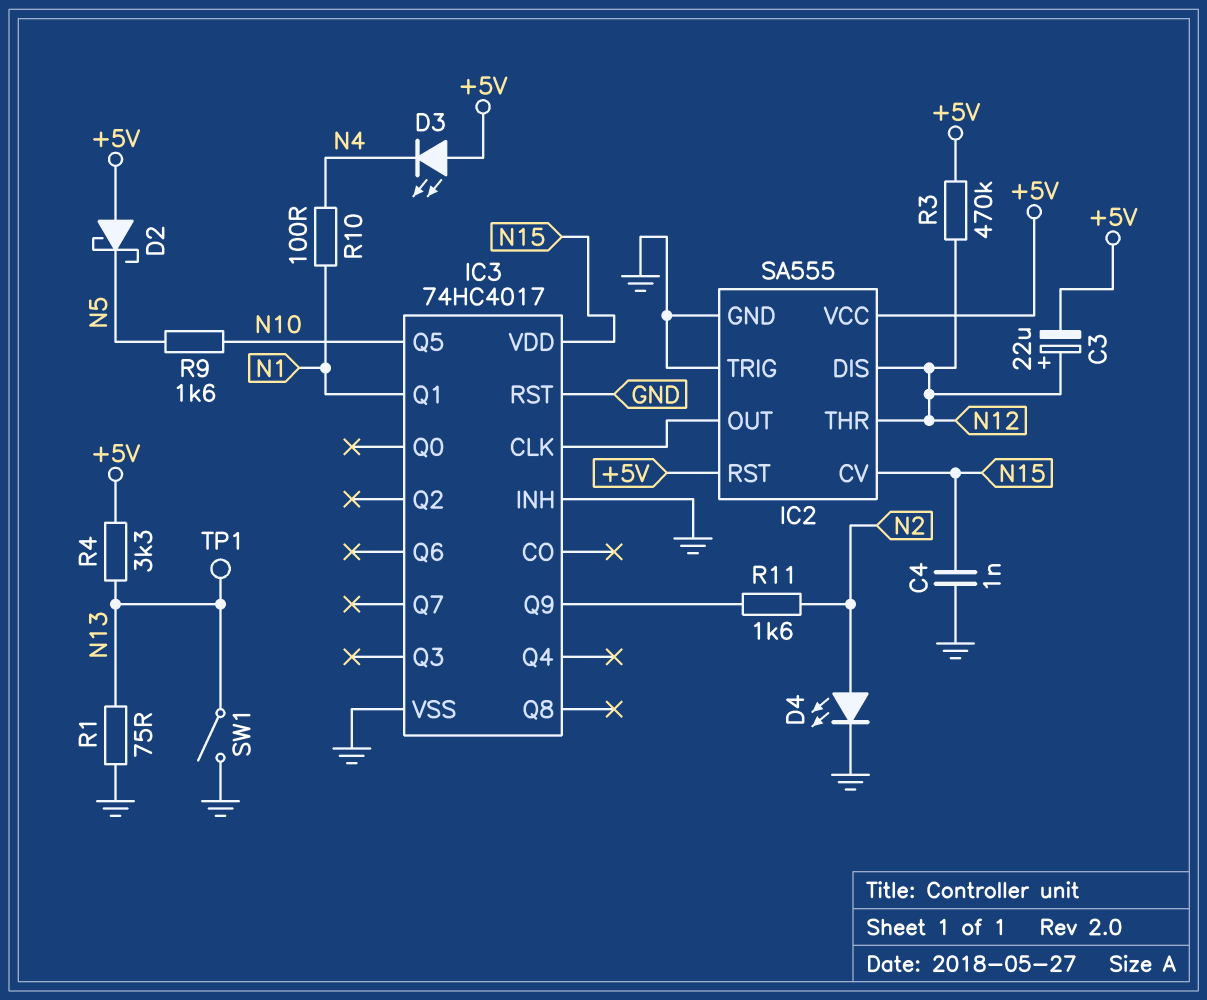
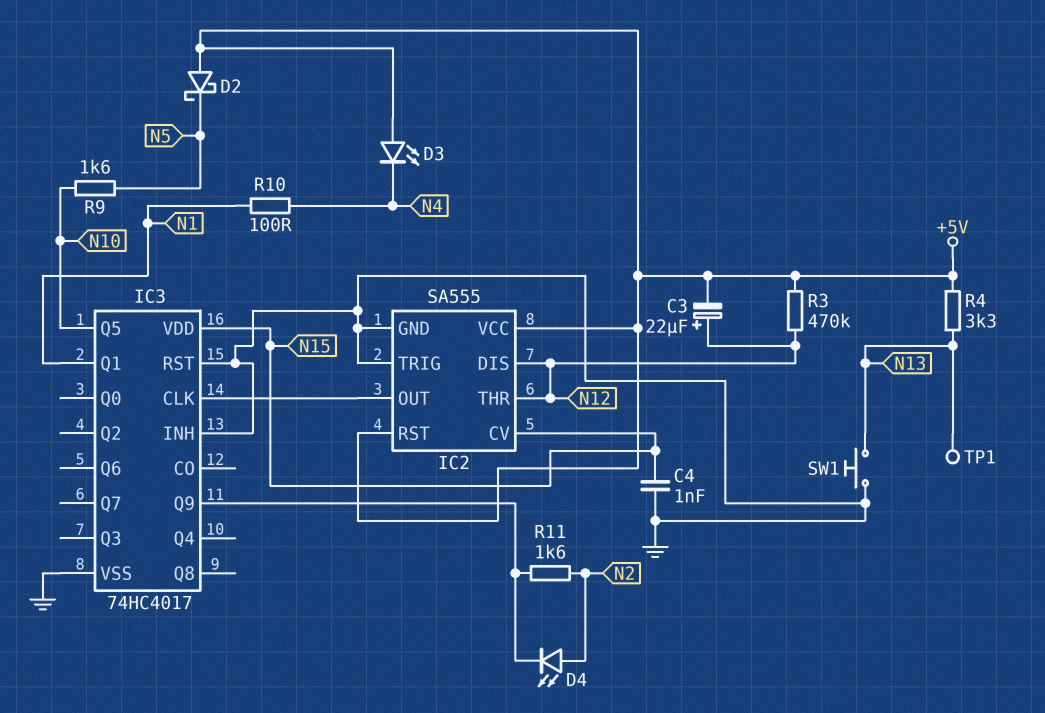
D4: LED (A N2, K GND) -> LED (A N2, K IC3/Q9)
R1: 75 (GND, N13) -> none
SW1: switch (GND, N13) -> button (GND, N13)

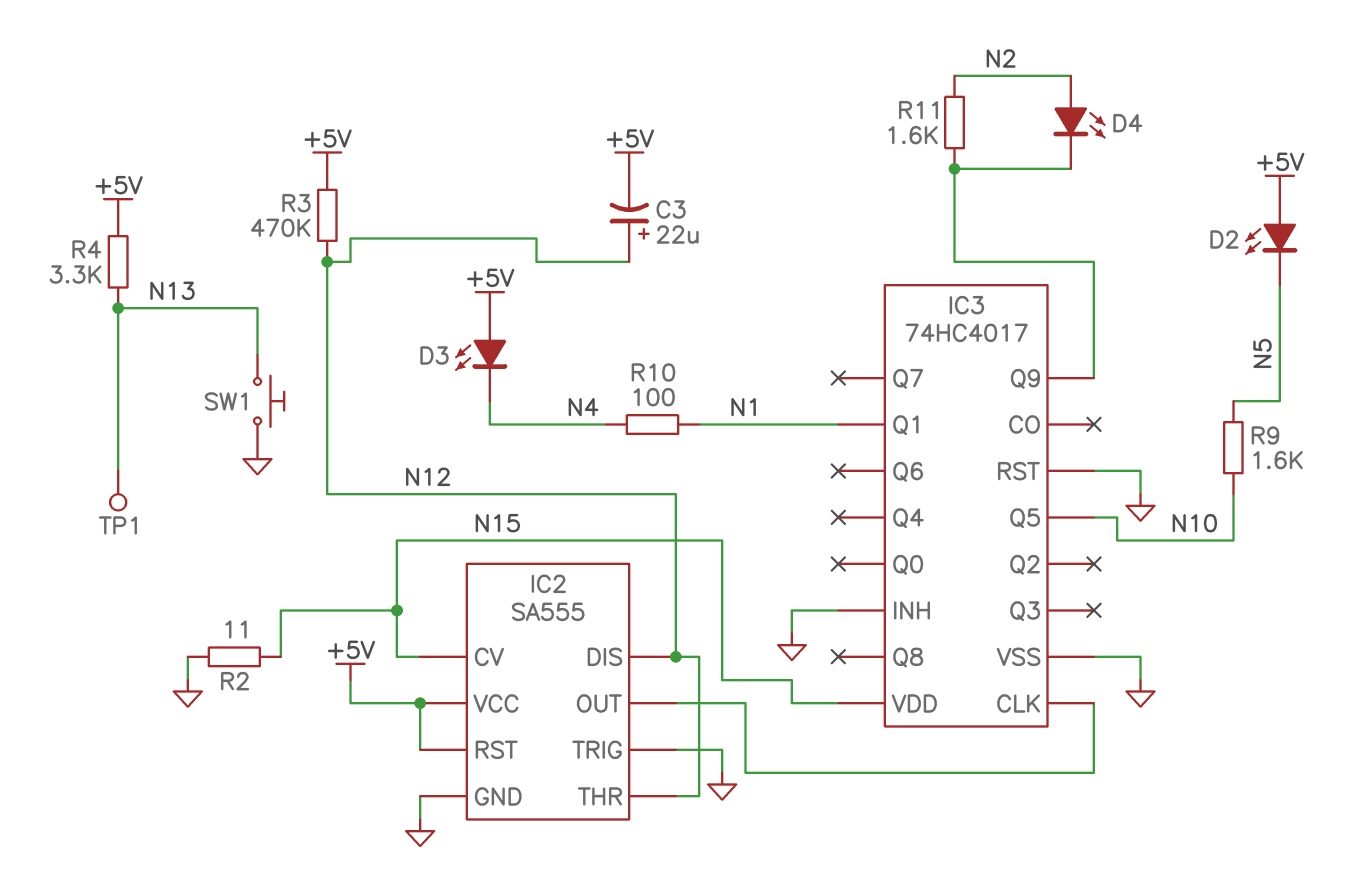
C4: 1nF (GND, N15) -> none
D2: schottky (A +5V, K N5) -> LED (A +5V, K N5)
R2: none -> 11 (GND, N15)

